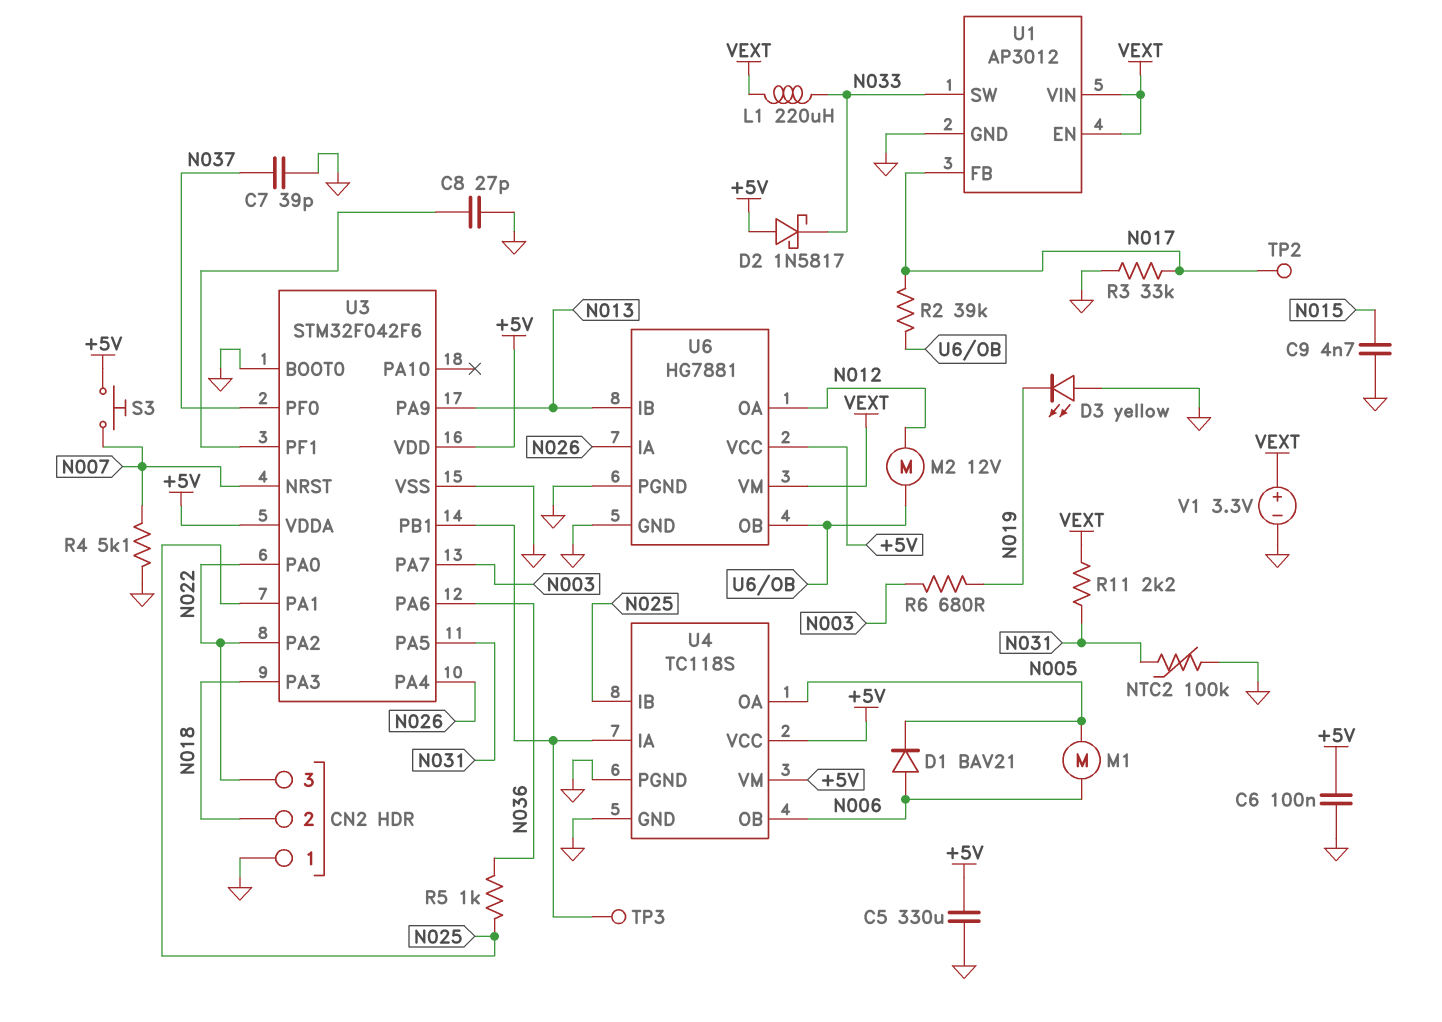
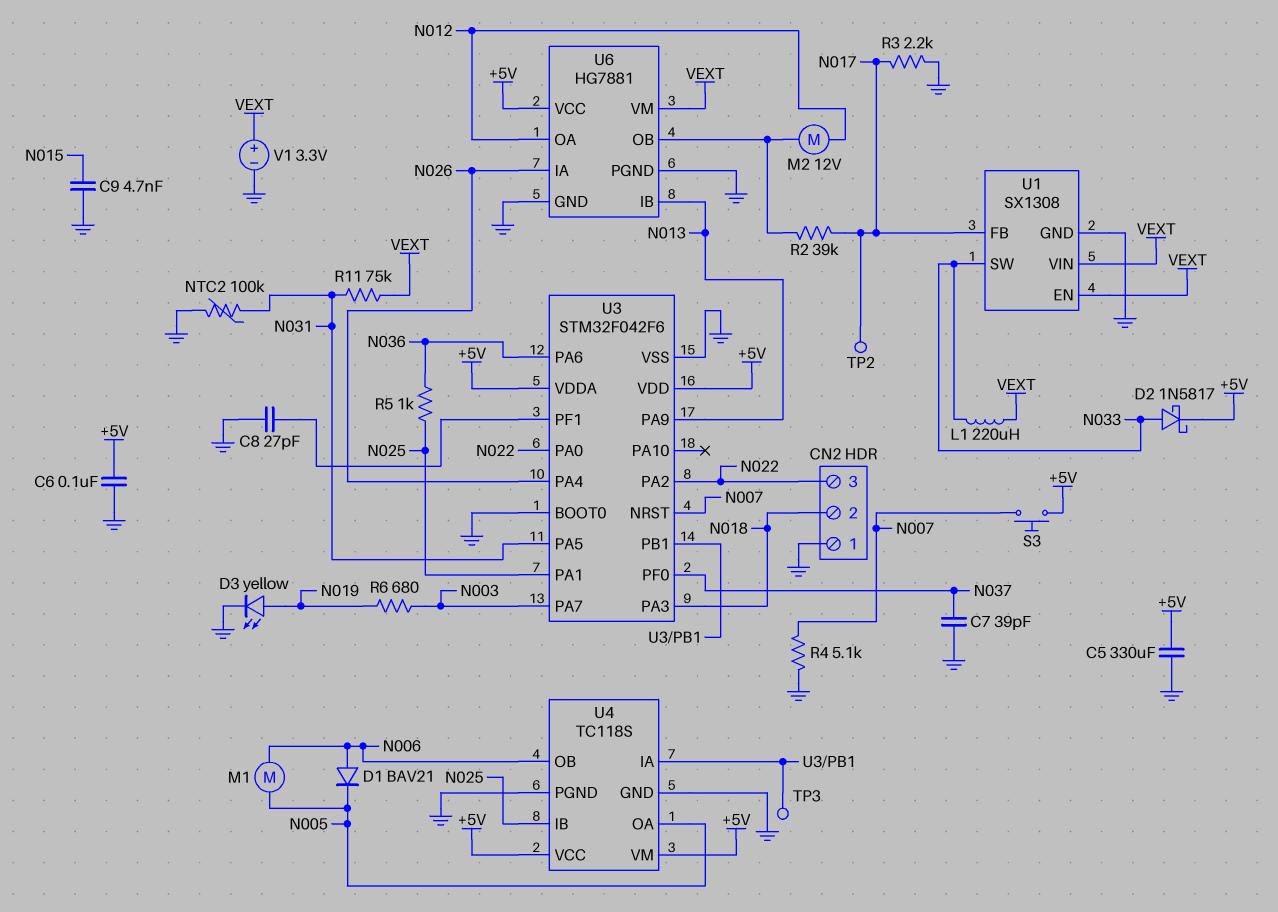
D2: schottky 1N5817 (A +5V, K N033) -> schottky 1N5817 (A N033, K +5V)
D3: LED yellow (A GND, K N019) -> LED yellow (A N019, K GND)
R3: 33k (GND, N017) -> 2.2k (GND, N017)
R11: 2.2k (N031, VEXT) -> 75k (N031, VEXT)
U1: AP3012 -> SX1308

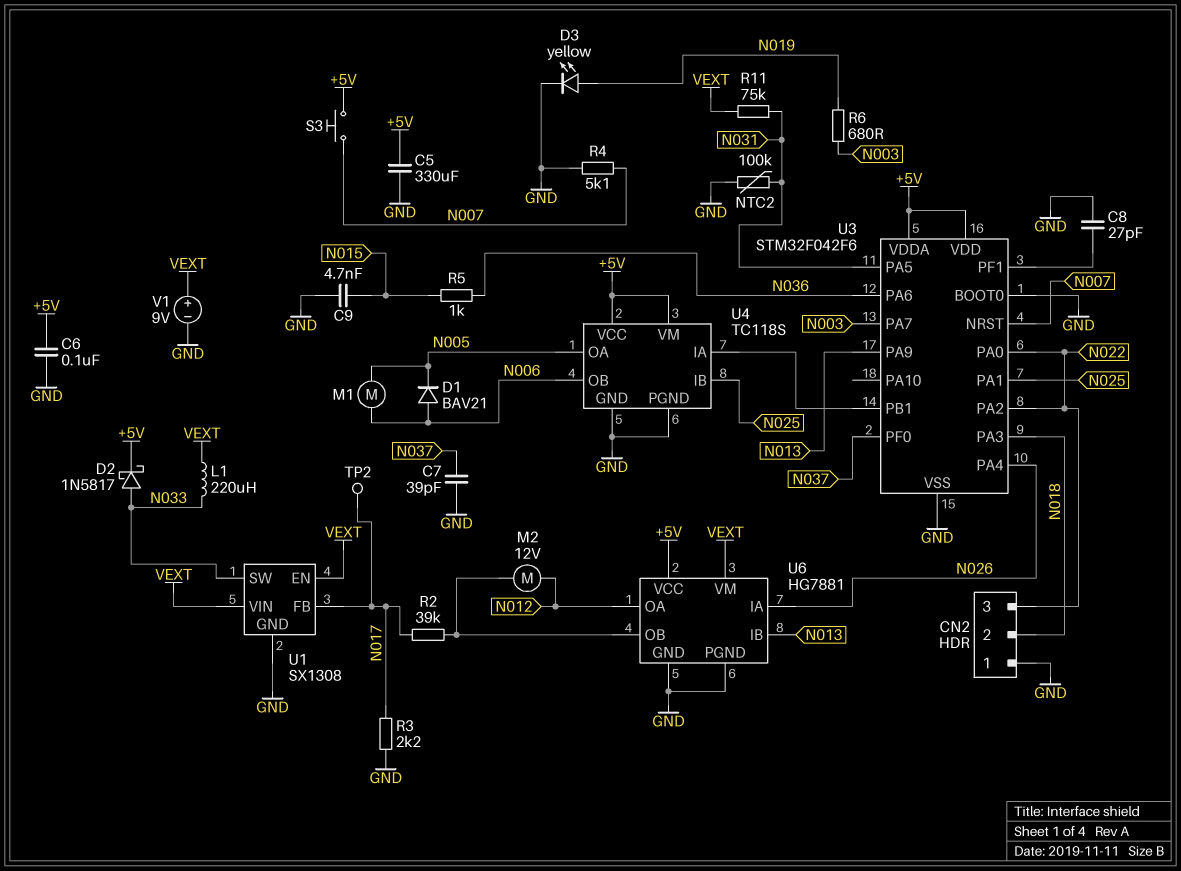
R5: 1k (N025, N036) -> 1k (N015, N036)
TP3: test point (U3/PB1) -> none
V1: 3.3V (plus VEXT, minus GND) -> 9V (plus VEXT, minus GND)

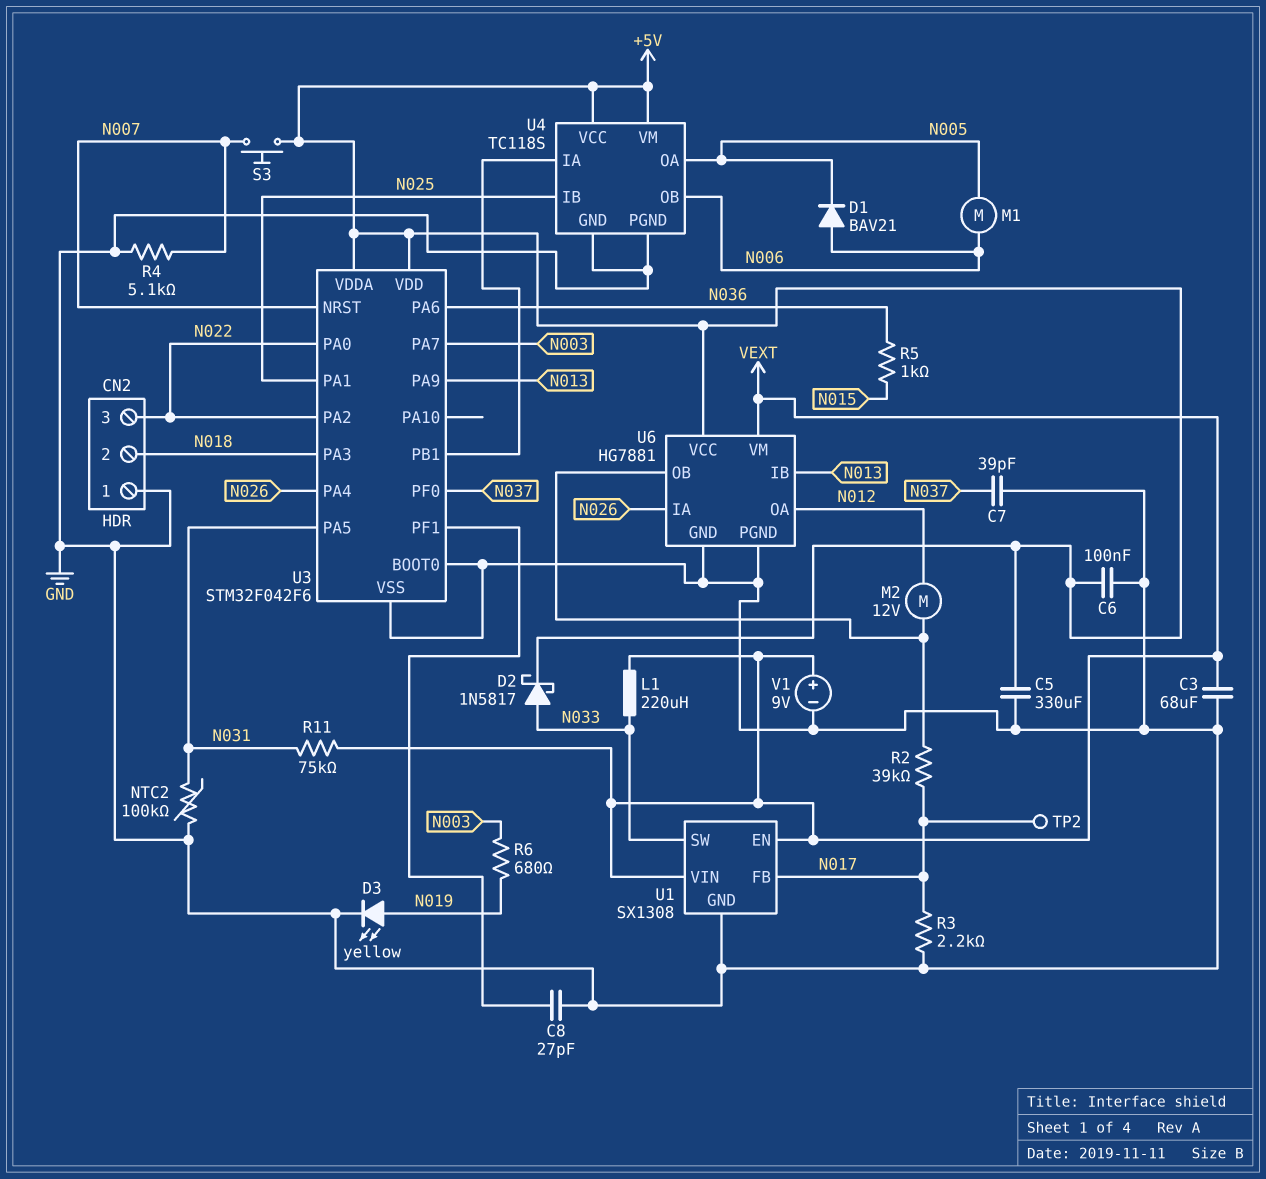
C3: none -> 68uF (GND, VEXT)
C9: 4.7nF (GND, N015) -> none

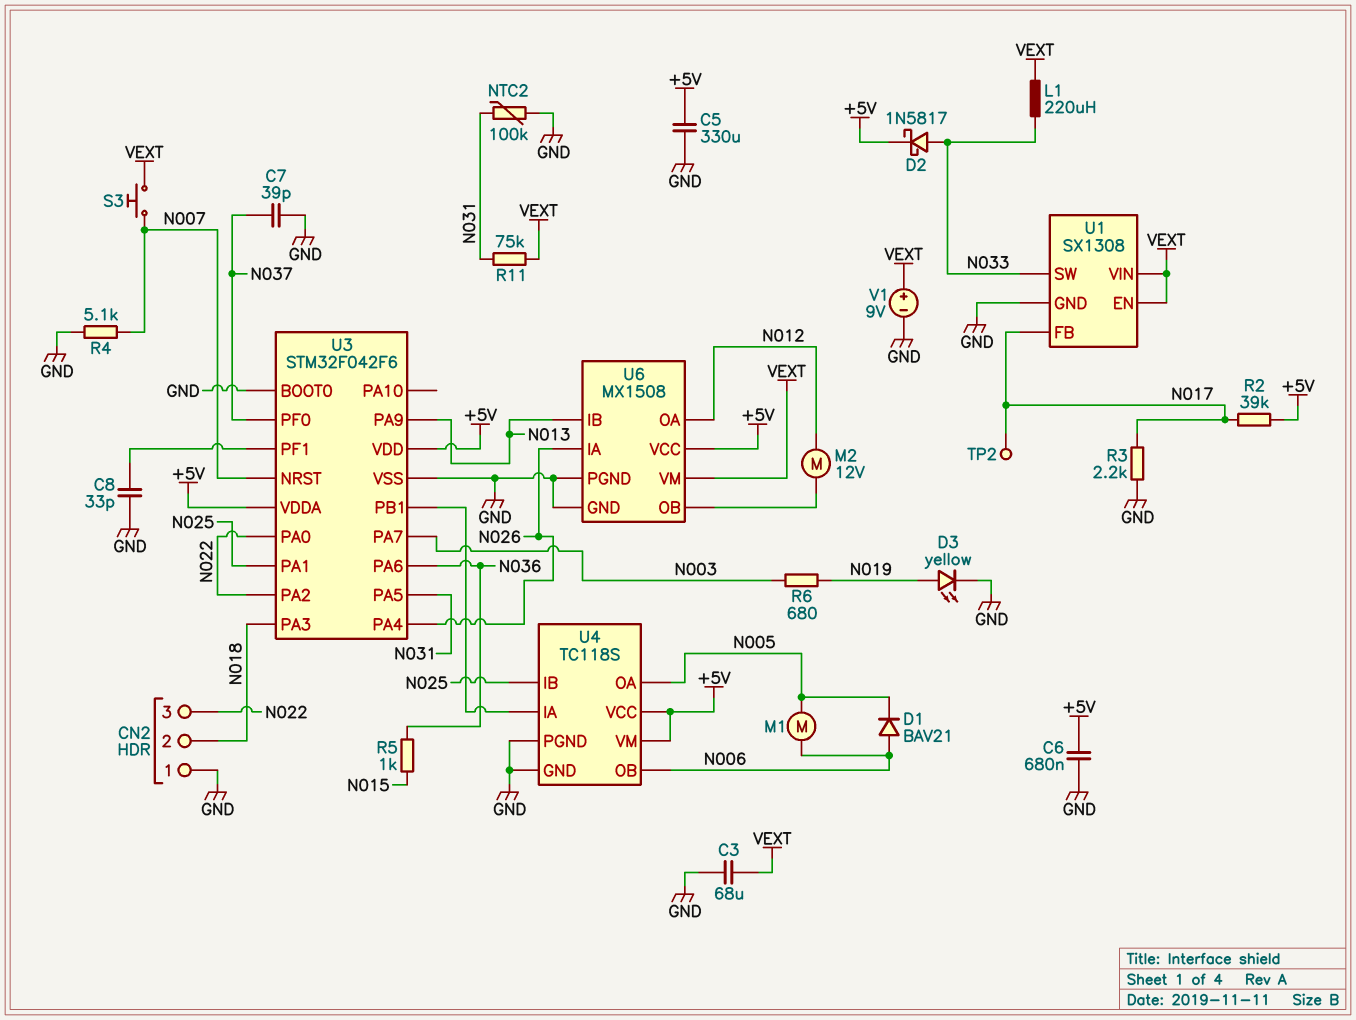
C6: 100nF (+5V, GND) -> 680nF (+5V, GND)
C8: 27pF (GND, U3/PF1) -> 33pF (GND, U3/PF1)
R2: 39k (N017, U6/OB) -> 39k (+5V, N017)
S3: button (+5V, N007) -> button (N007, VEXT)
U6: HG7881 -> MX1508

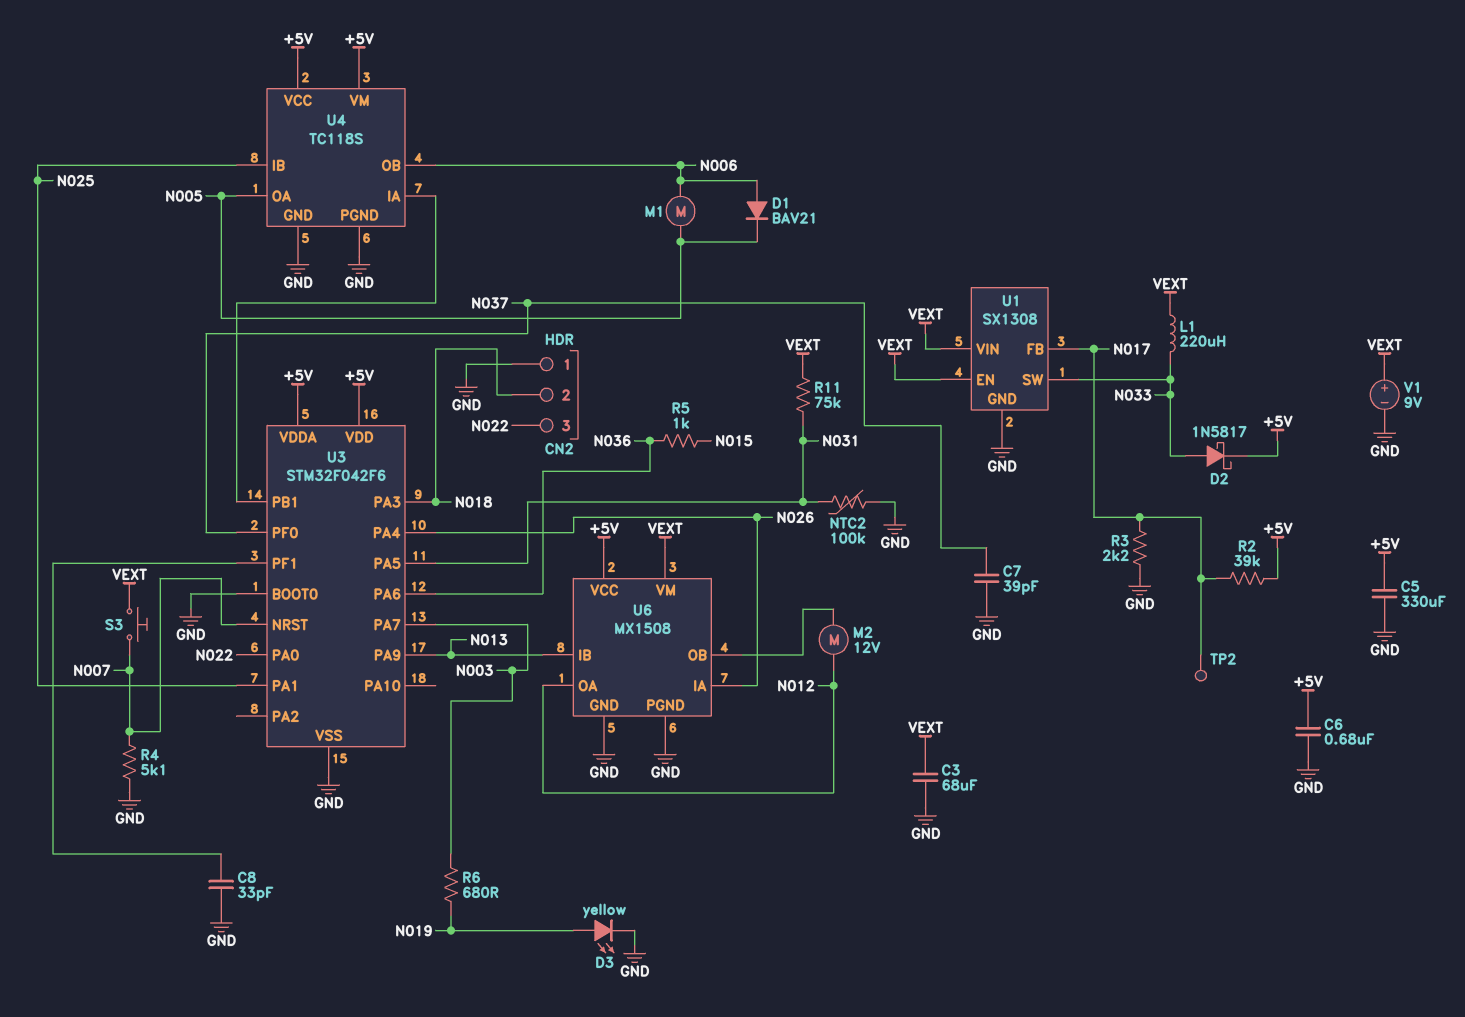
U3 pin PA2: N022 -> none

